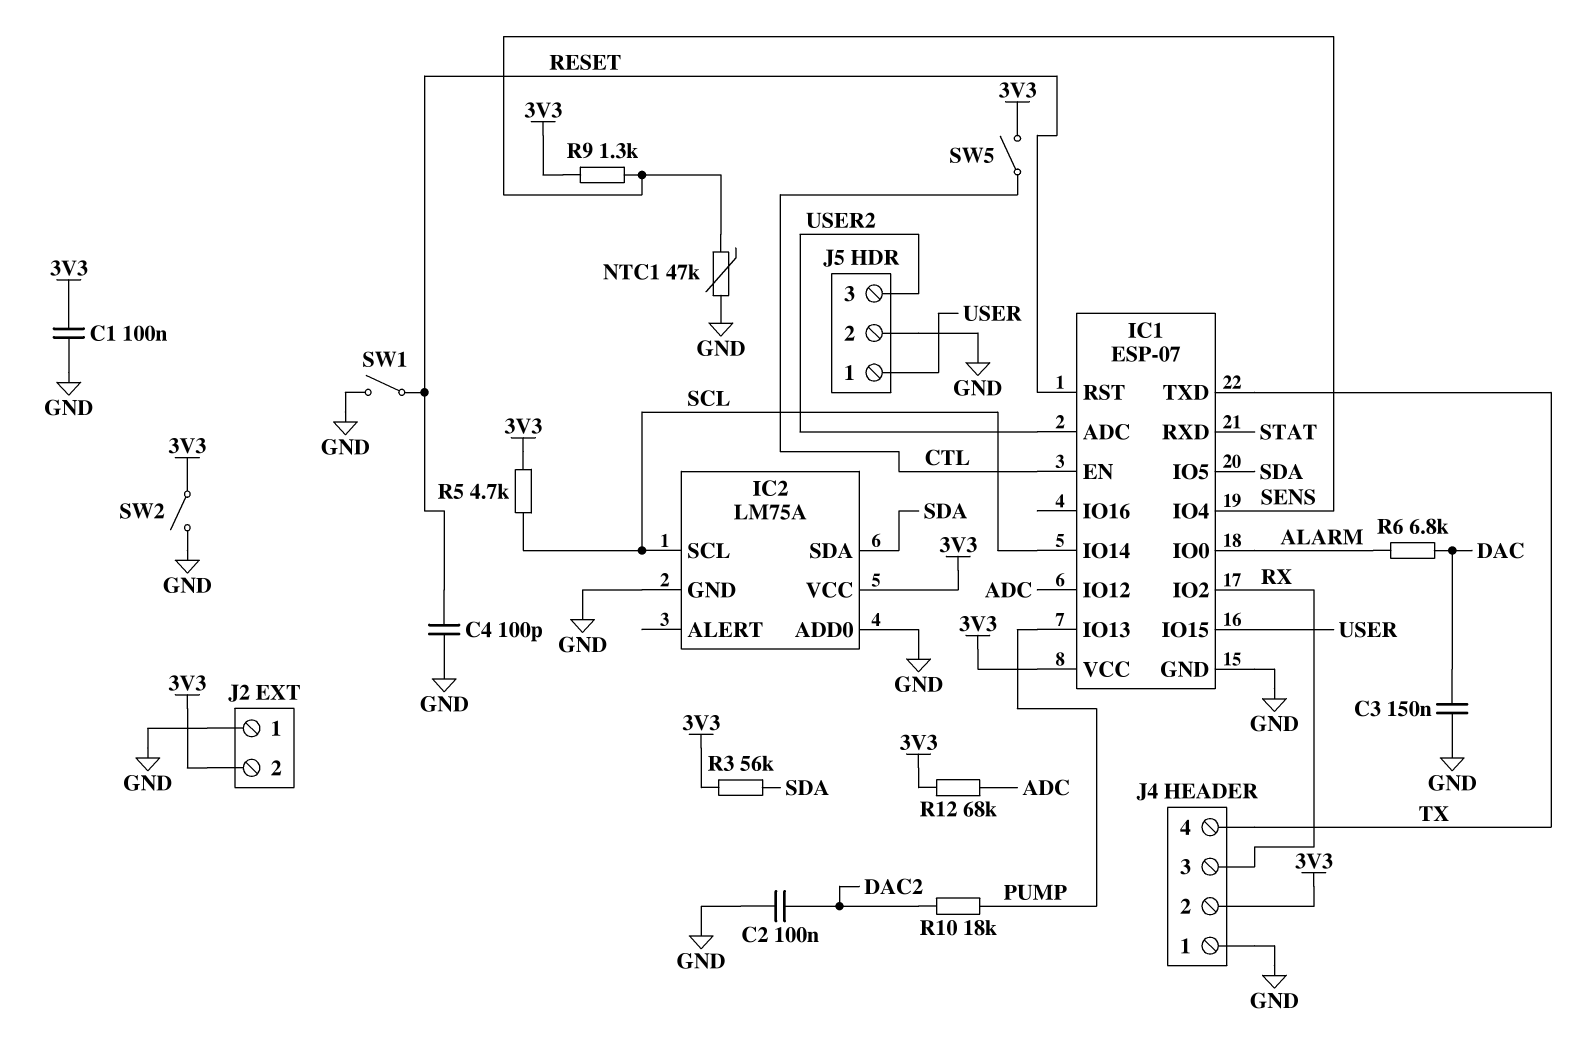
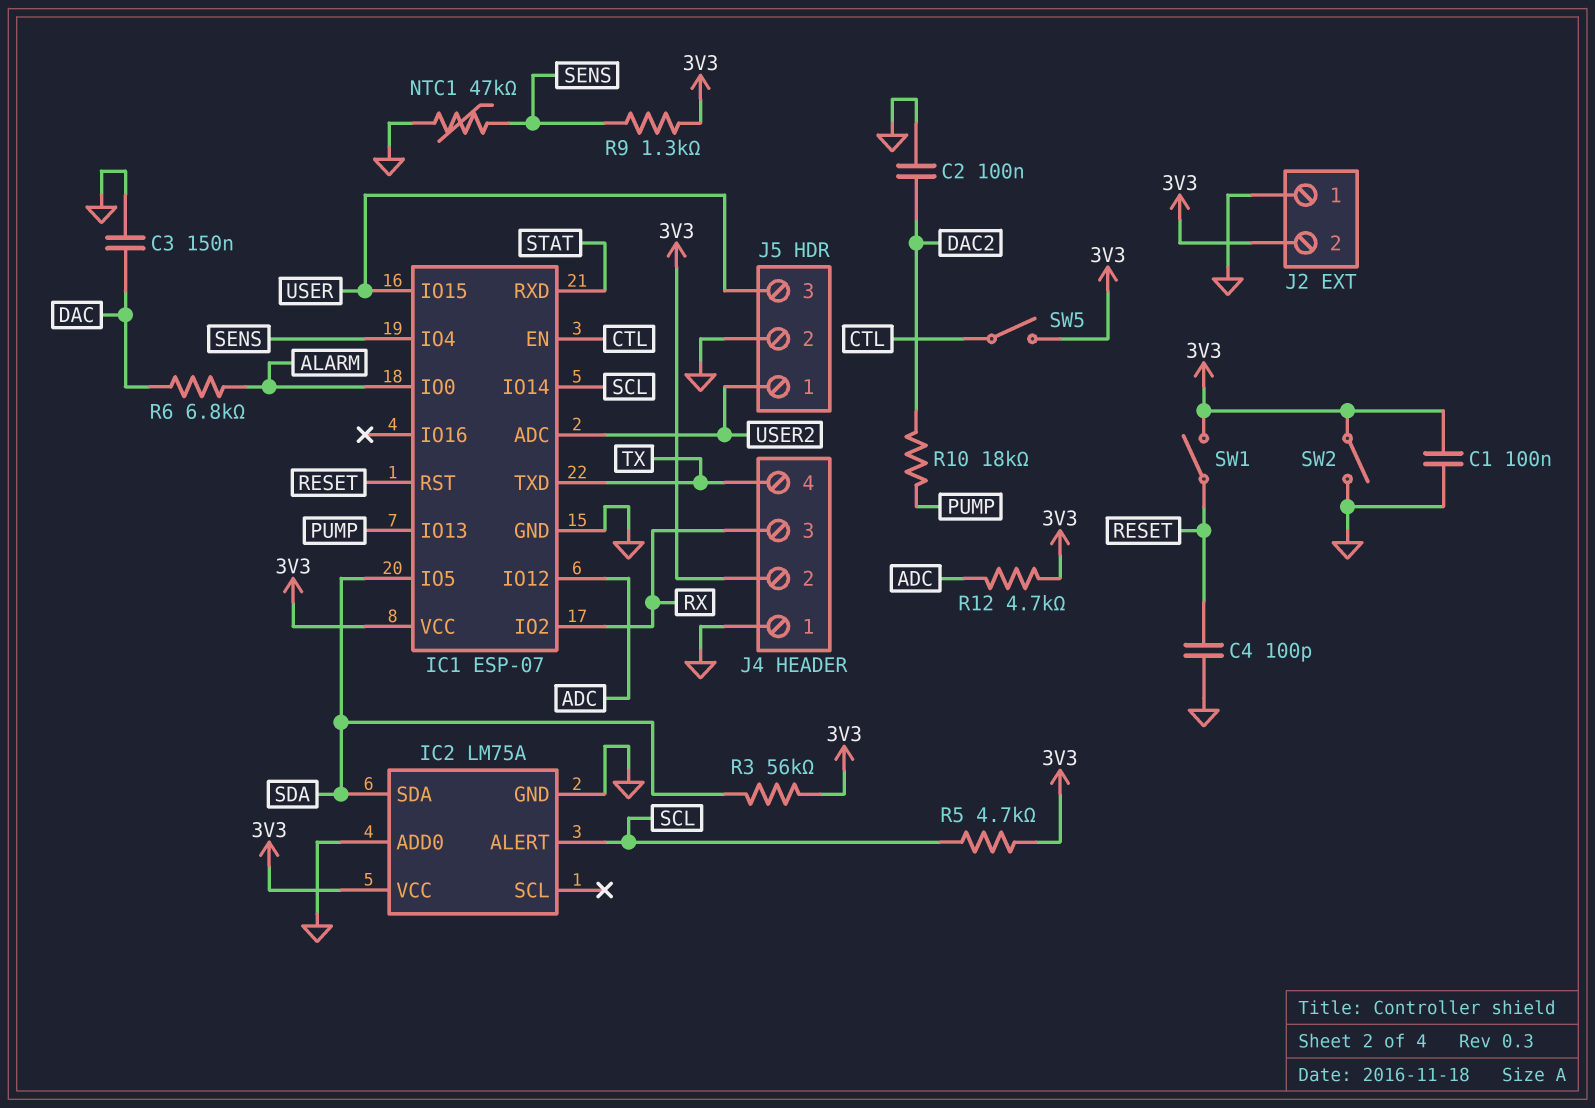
IC2 pin ALERT: none -> SCL
IC2 pin SCL: SCL -> none
J5 pin 1: USER -> USER2
J5 pin 3: USER2 -> USER
R12: 68k (3V3, ADC) -> 4.7k (3V3, ADC)
SW1: switch (GND, RESET) -> switch (3V3, RESET)

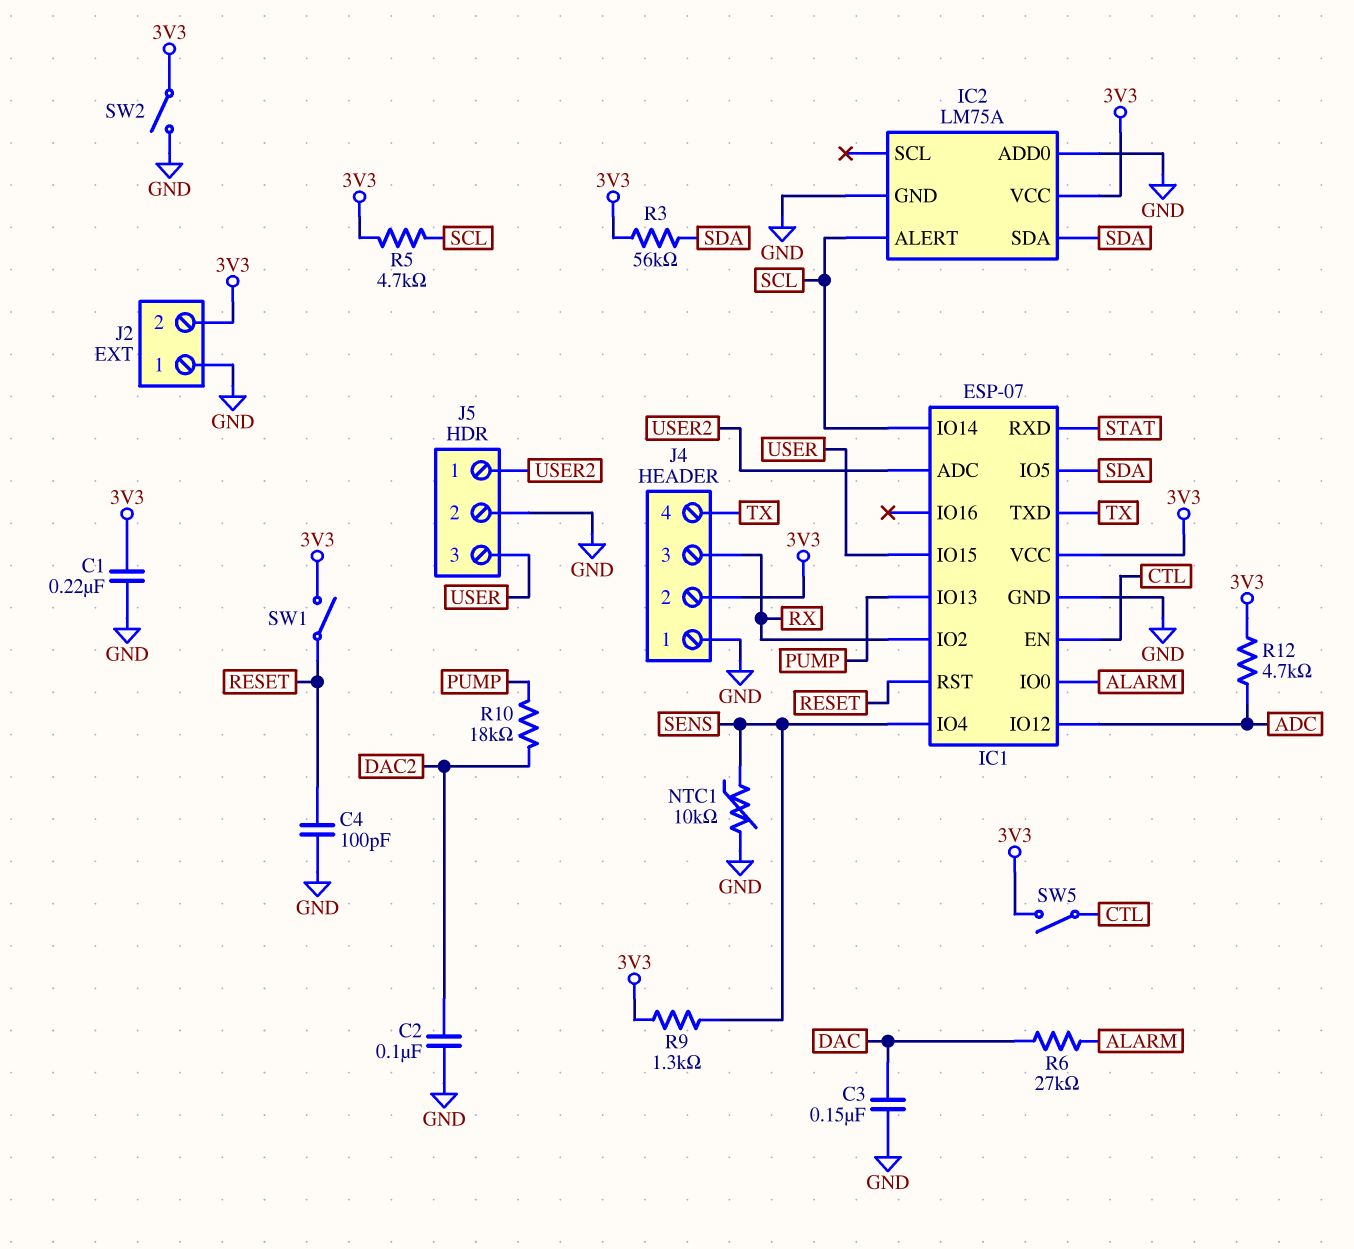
C1: 100nF (3V3, GND) -> 220nF (3V3, GND)
NTC1: 47k (GND, SENS) -> 10k (GND, SENS)
R6: 6.8k (ALARM, DAC) -> 27k (ALARM, DAC)

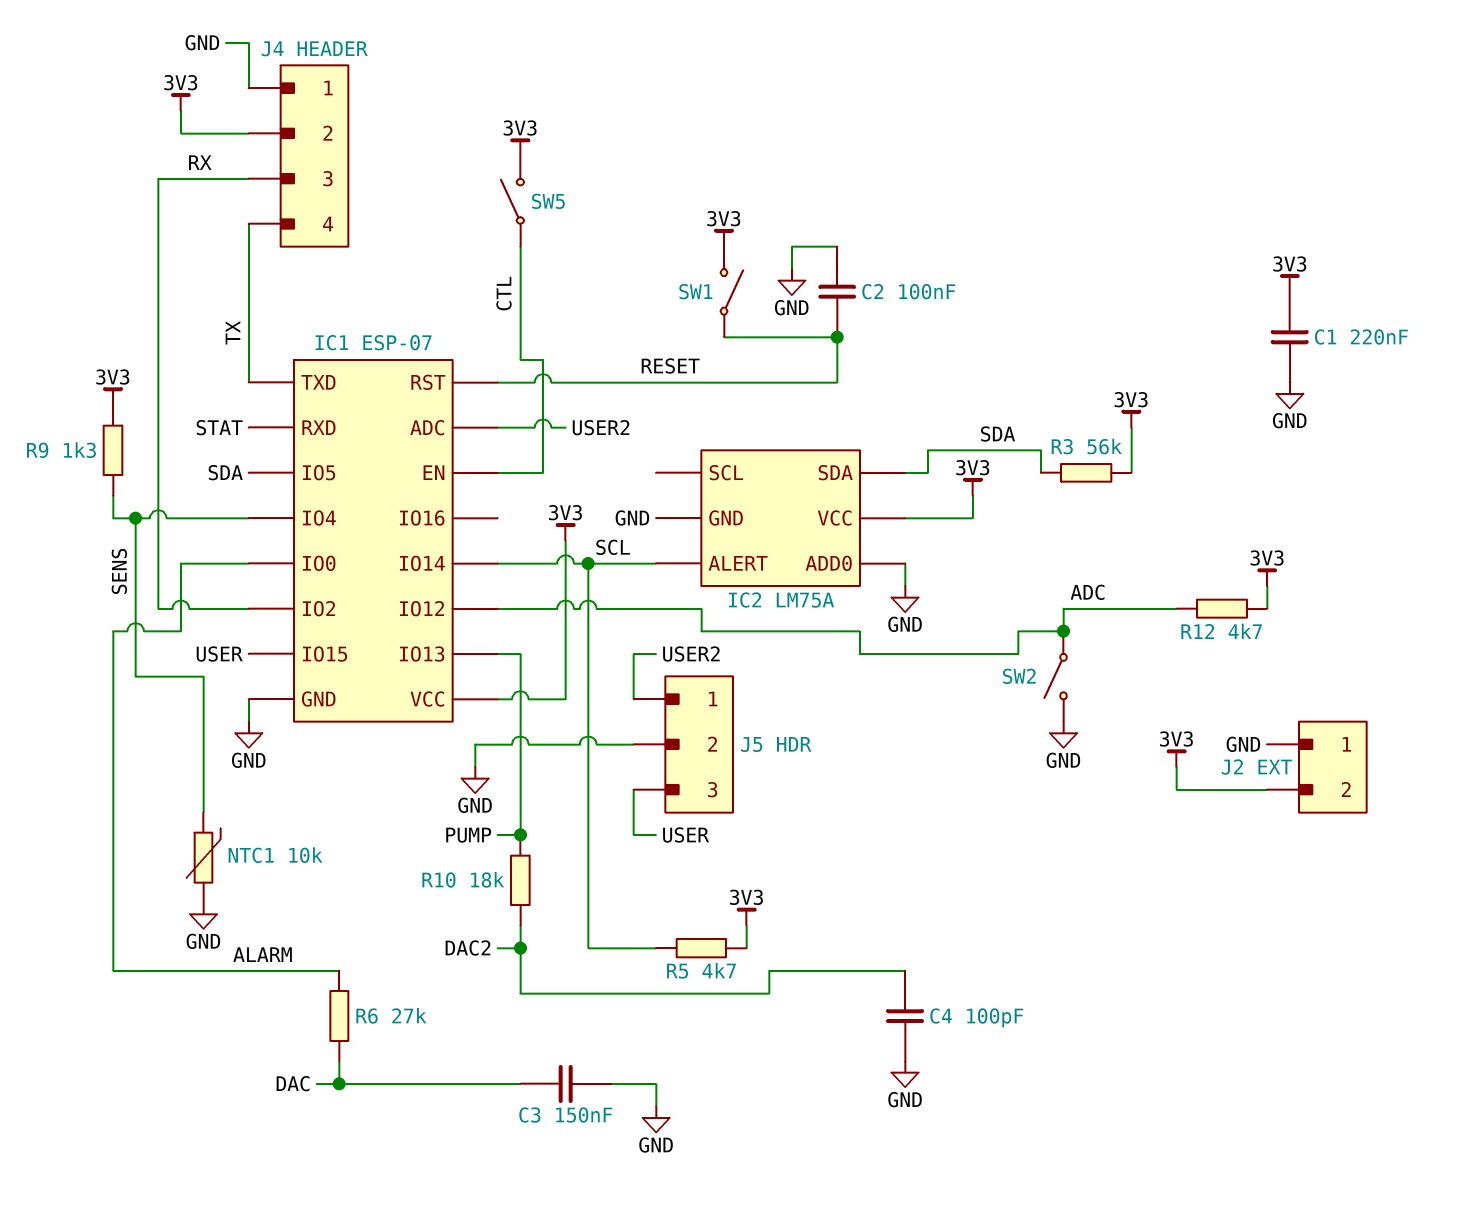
C2: 100nF (DAC2, GND) -> 100nF (GND, RESET)
C4: 100pF (GND, RESET) -> 100pF (DAC2, GND)
SW2: switch (3V3, GND) -> switch (ADC, GND)

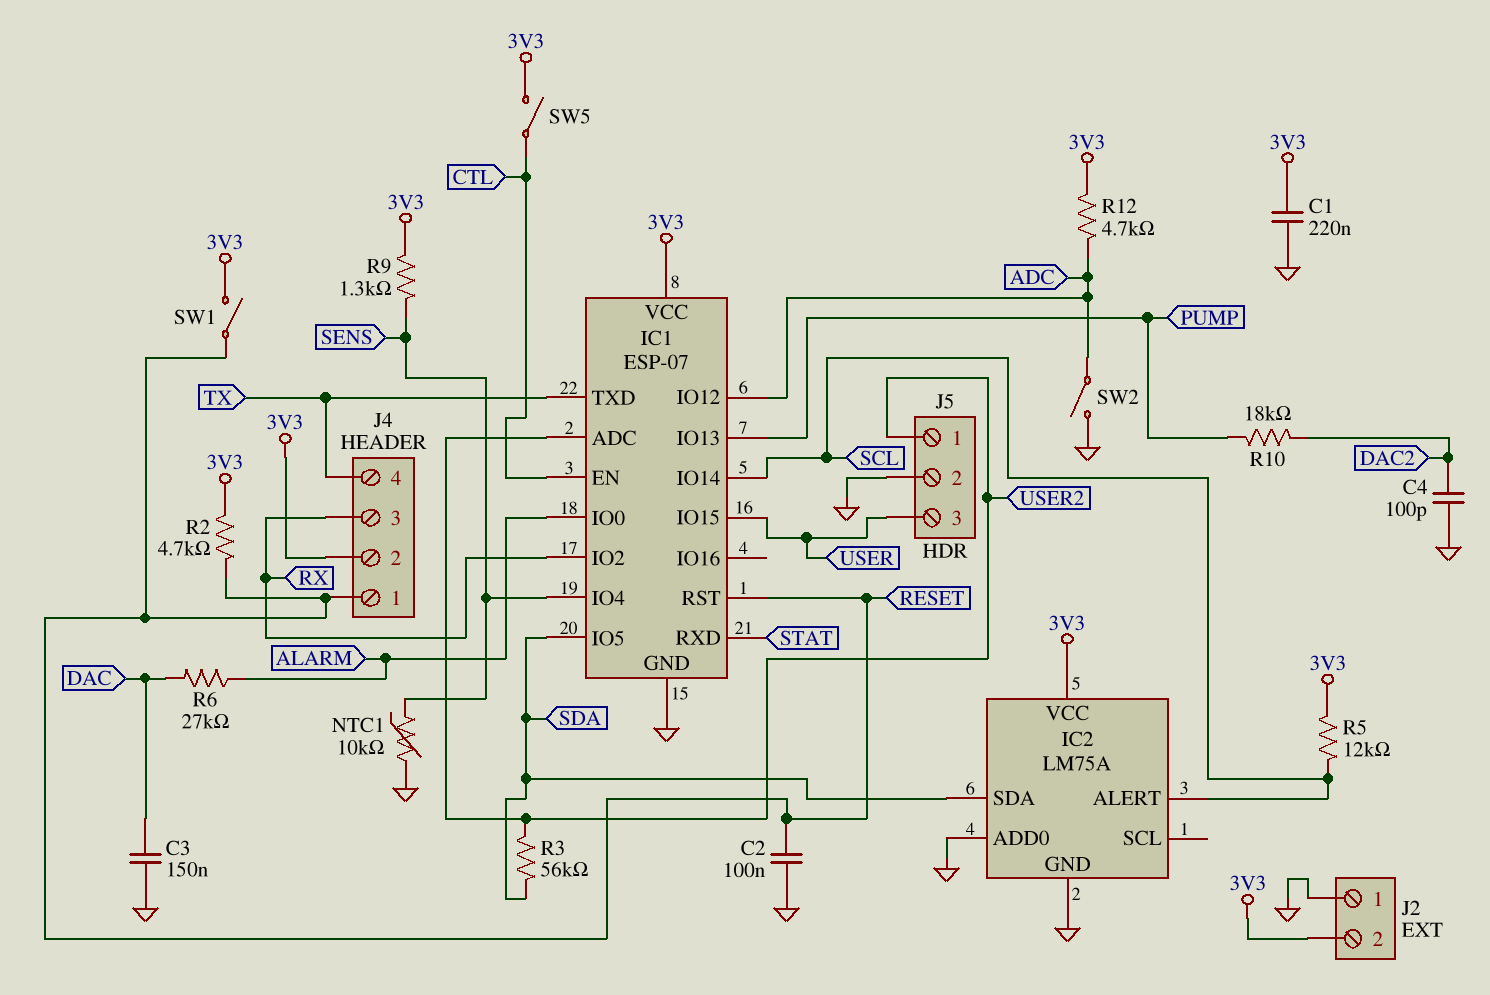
J4 pin 1: GND -> RESET
R2: none -> 4.7k (3V3, RESET)
R3: 56k (3V3, SDA) -> 56k (SDA, USER2)
R5: 4.7k (3V3, SCL) -> 12k (3V3, SCL)

